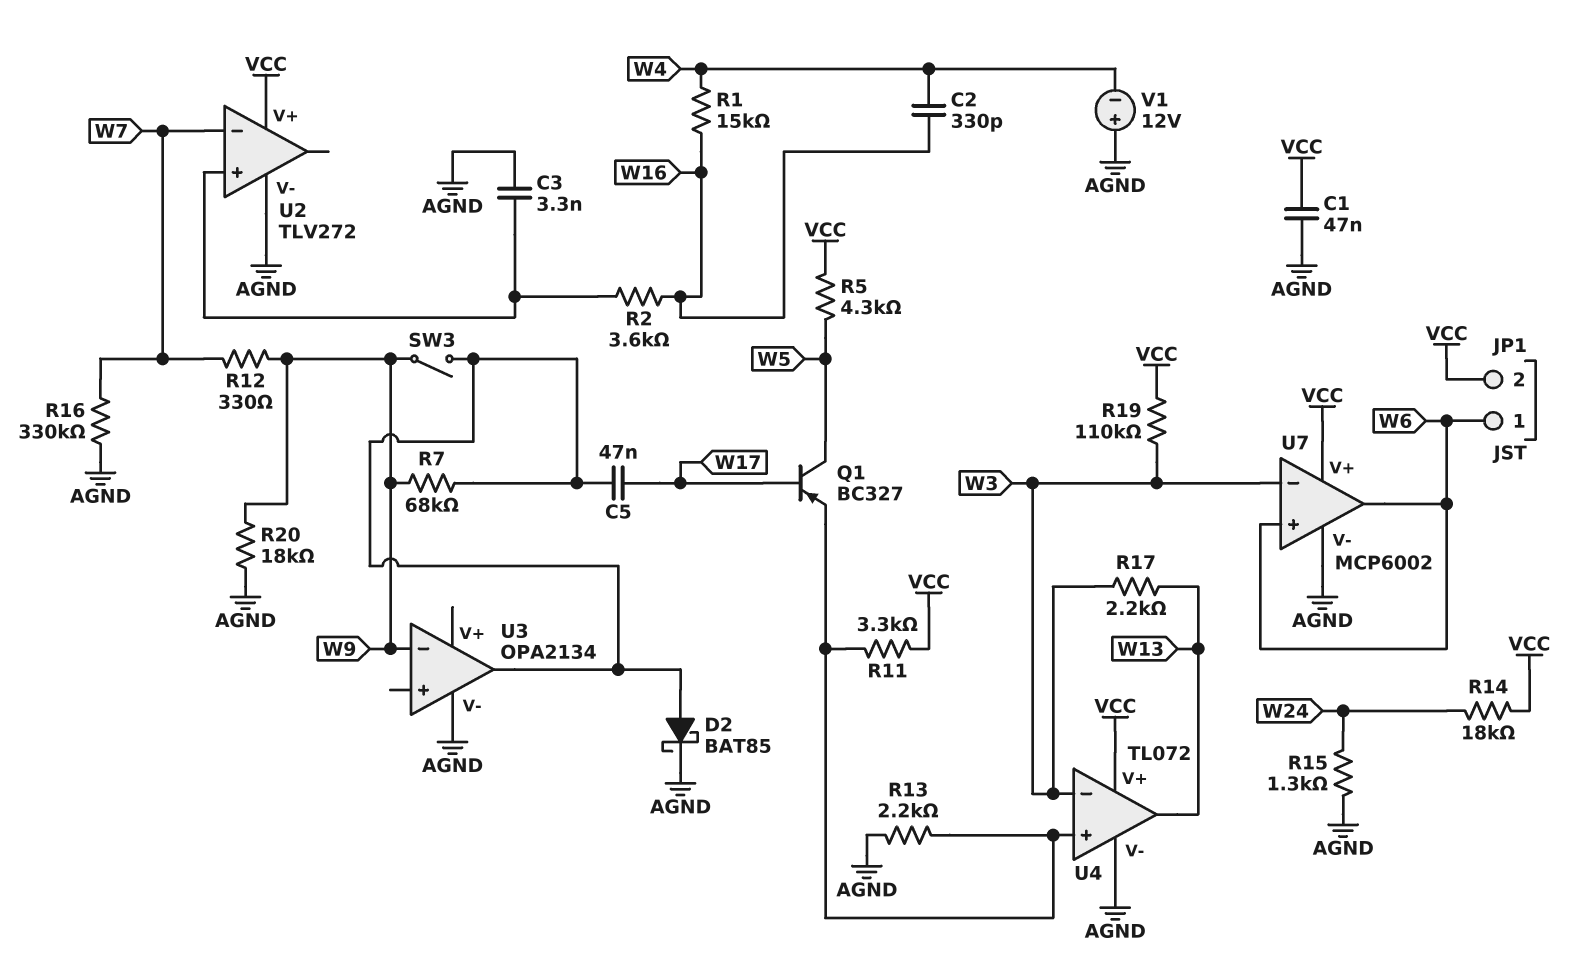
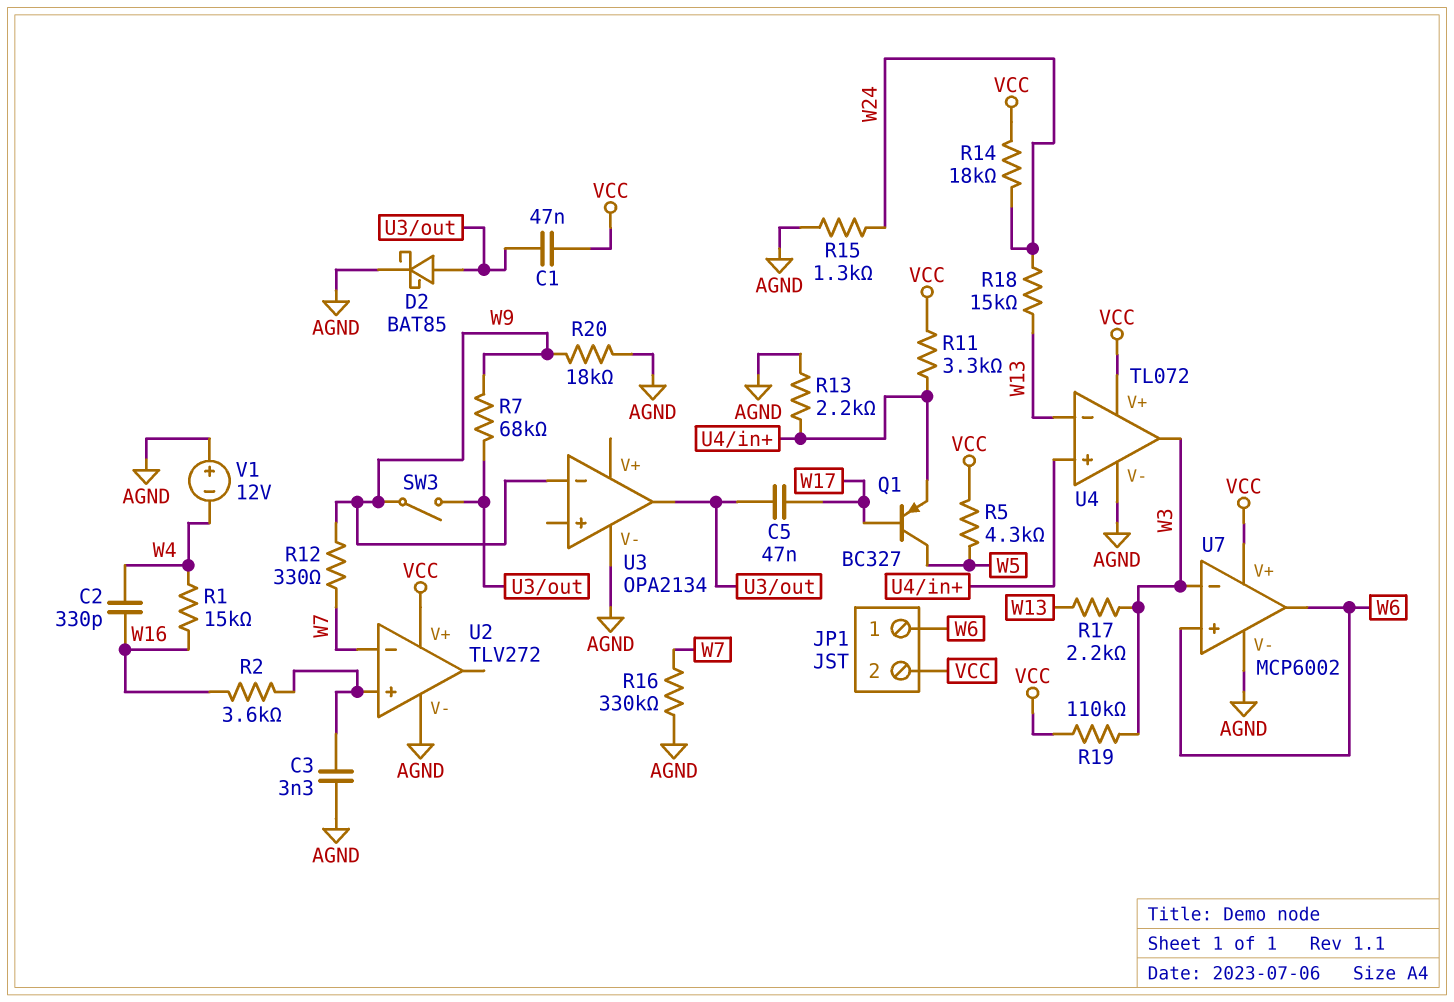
C1: 47nF (AGND, VCC) -> 47nF (U3/out, VCC)
R18: none -> 15k (W13, W24)
U4 pin in-: W3 -> W13
U4 pin out: W13 -> W3

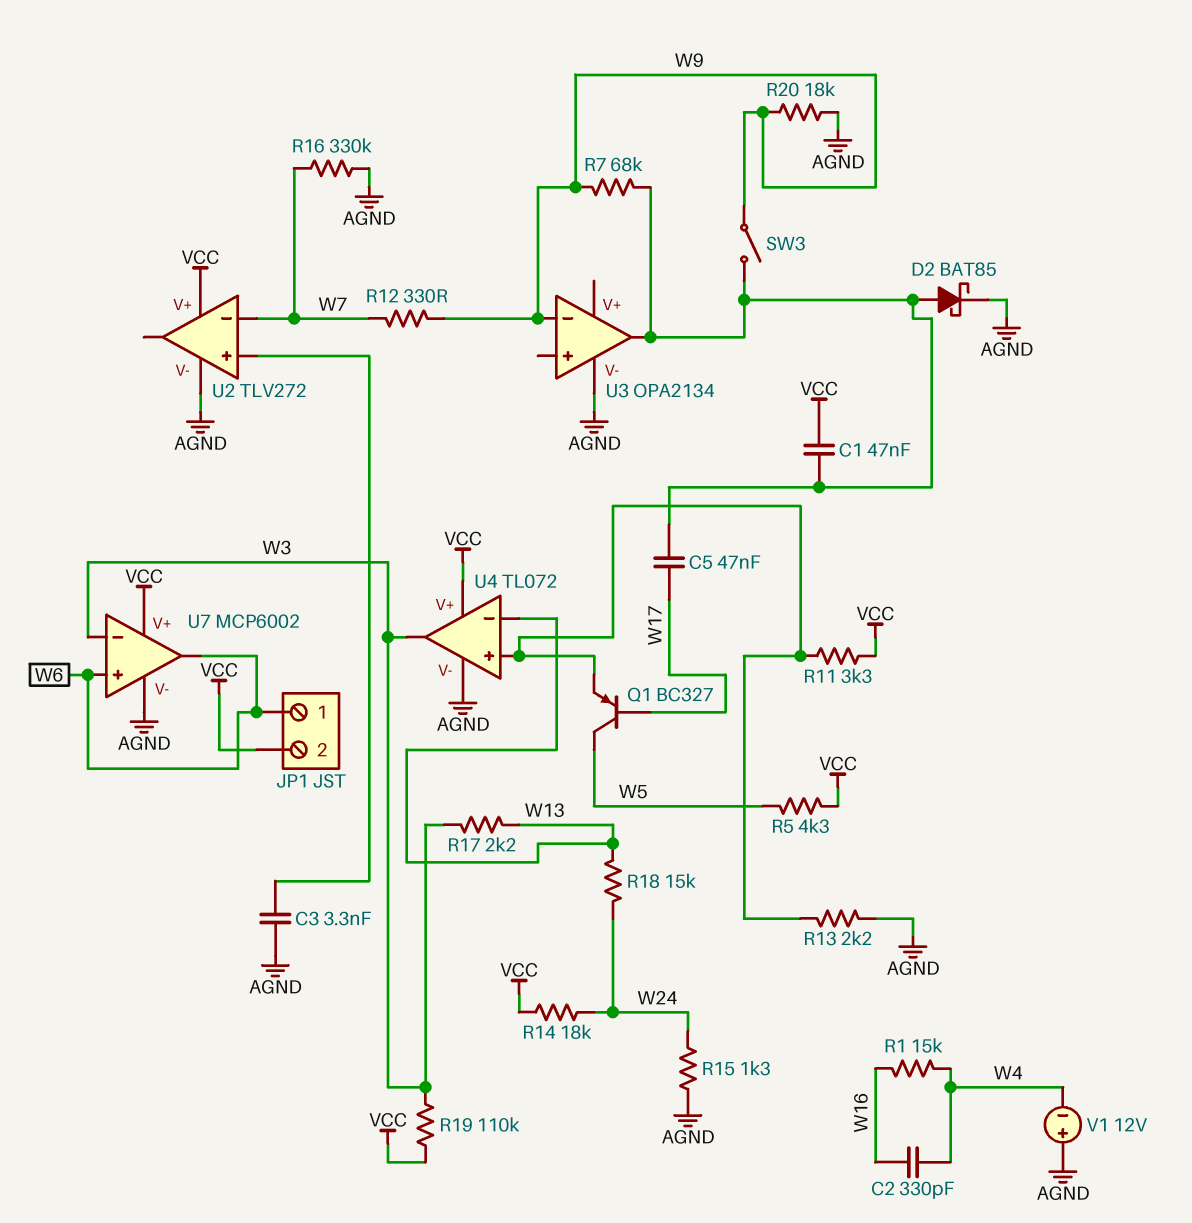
R2: 3.6k (U2/in+, W16) -> none

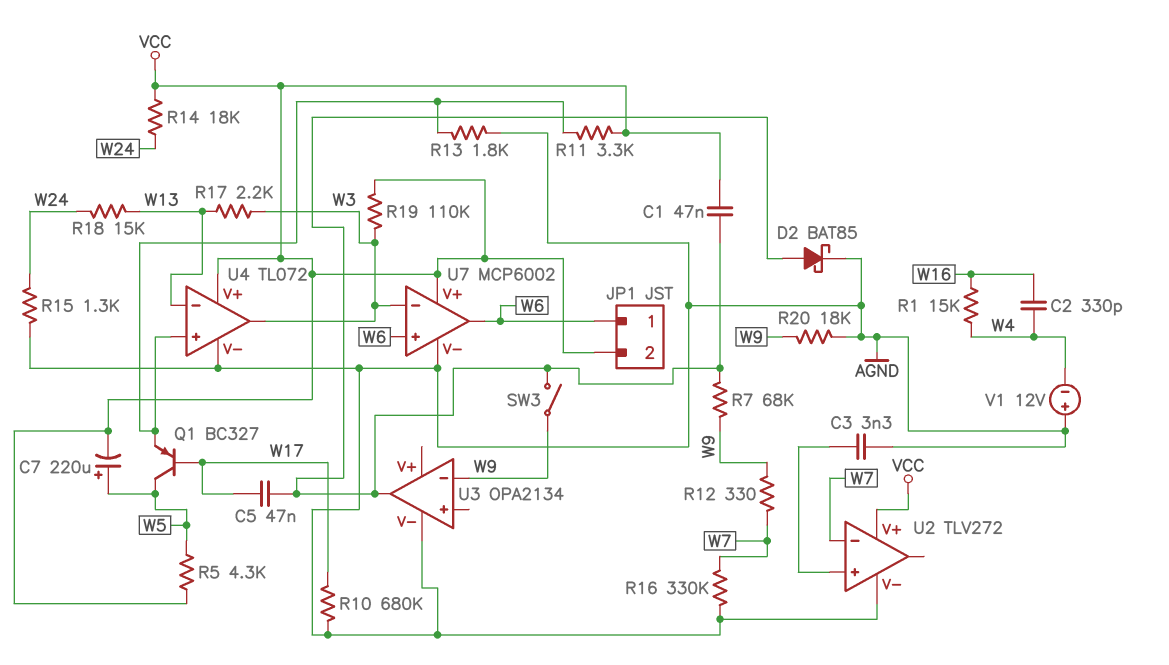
C7: none -> 220uF (plus W5, minus VCC)
R10: none -> 680k (AGND, W17)
R13: 2.2k (AGND, U4/in+) -> 1.8k (AGND, U4/in+)

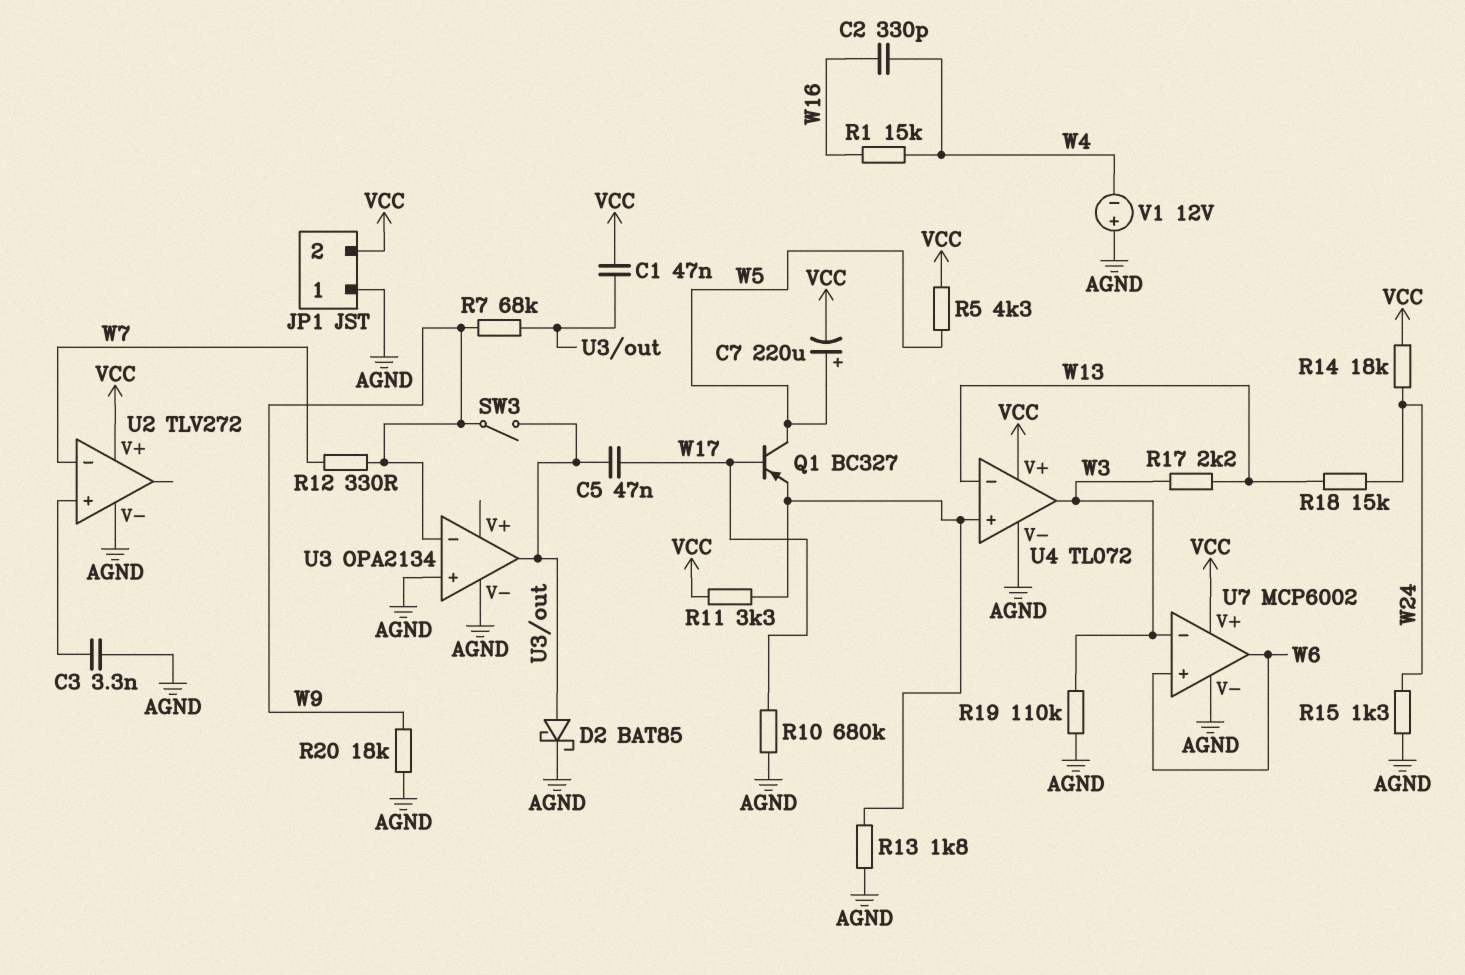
JP1 pin 1: W6 -> AGND
R16: 330k (AGND, W7) -> none
R19: 110k (VCC, W3) -> 110k (AGND, W3)
U3 pin in+: none -> AGND

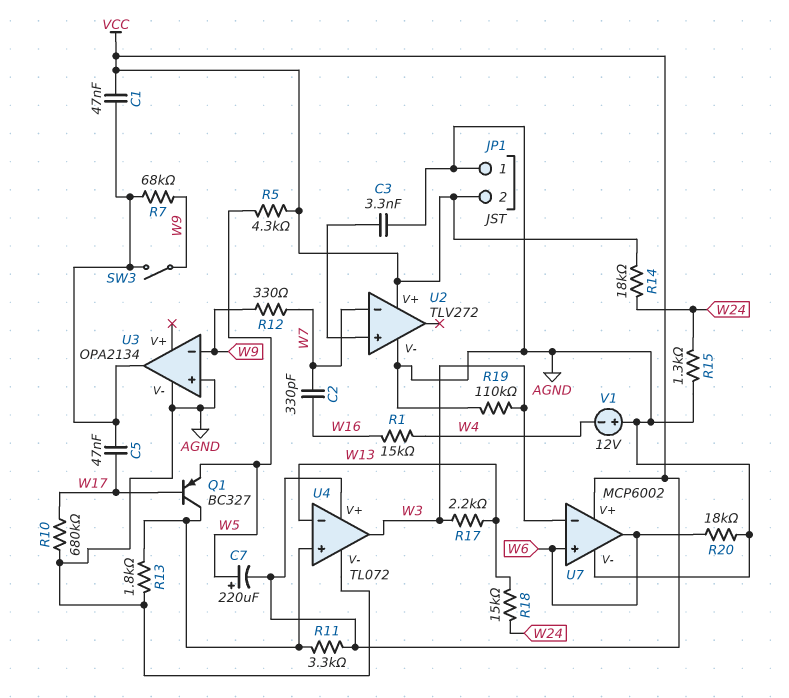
C2: 330pF (W4, W16) -> 330pF (W7, W16)
D2: schottky BAT85 (A U3/out, K AGND) -> none
Q1: PNP BC327 (B W17, C W5, E U4/in+) -> PNP BC327 (B W17, C U4/in+, E W5)
R20: 18k (AGND, W9) -> 18k (AGND, W6)

